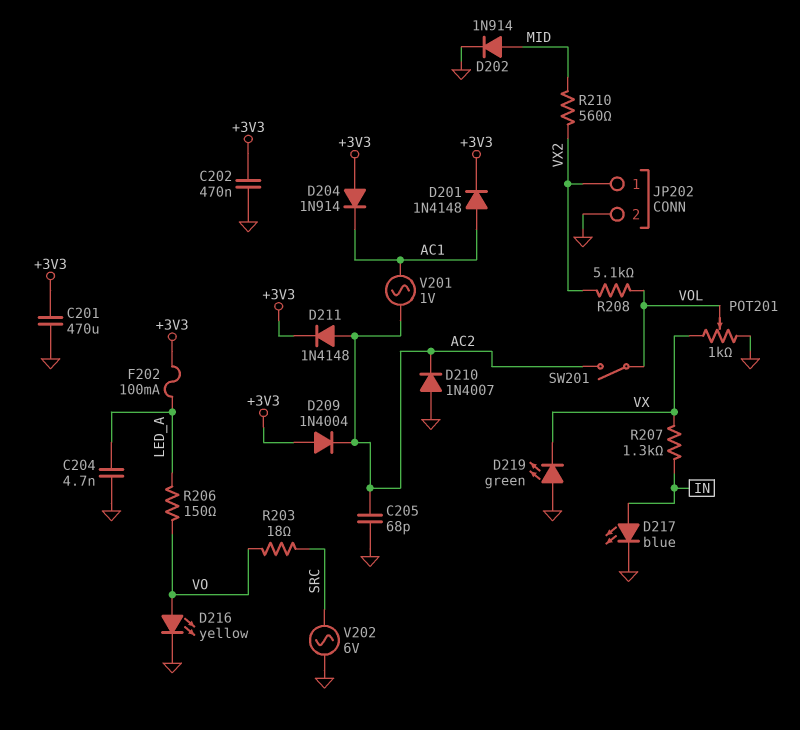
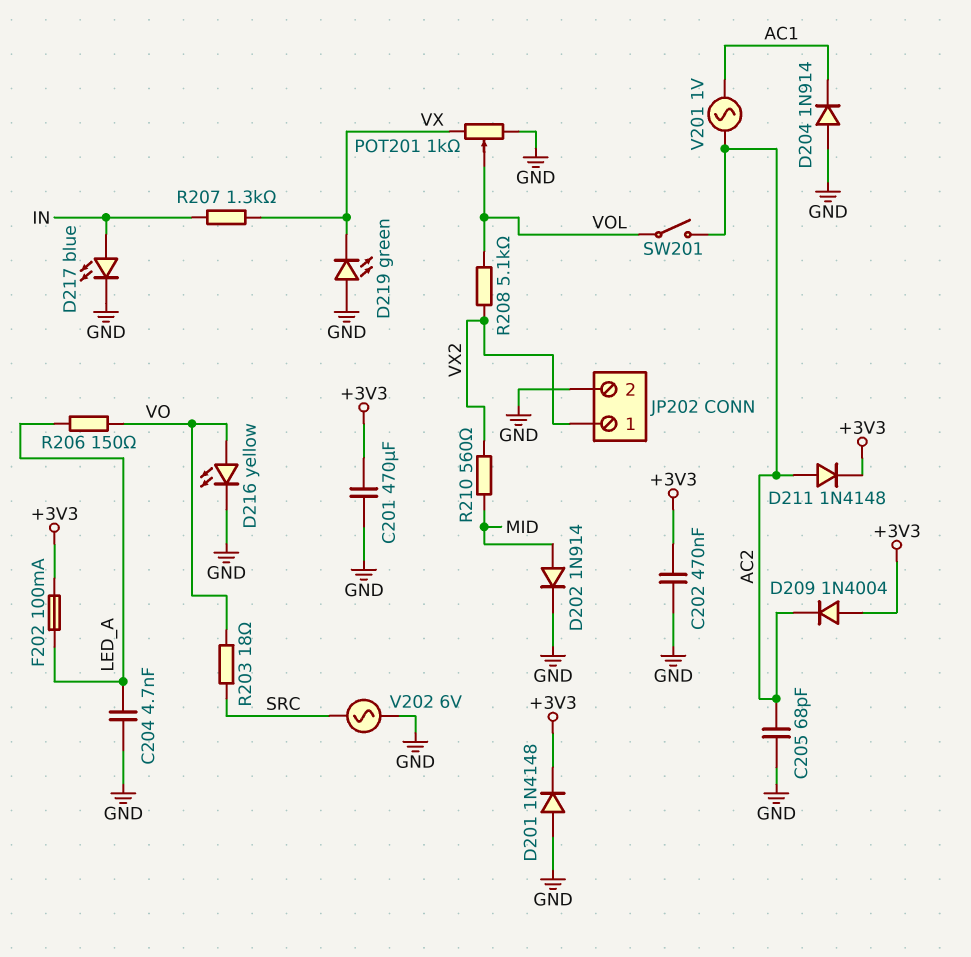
D201: diode 1N4148 (A AC1, K +3V3) -> diode 1N4148 (A GND, K +3V3)
D204: diode 1N914 (A +3V3, K AC1) -> diode 1N914 (A GND, K AC1)
D210: diode 1N4007 (A GND, K AC2) -> none

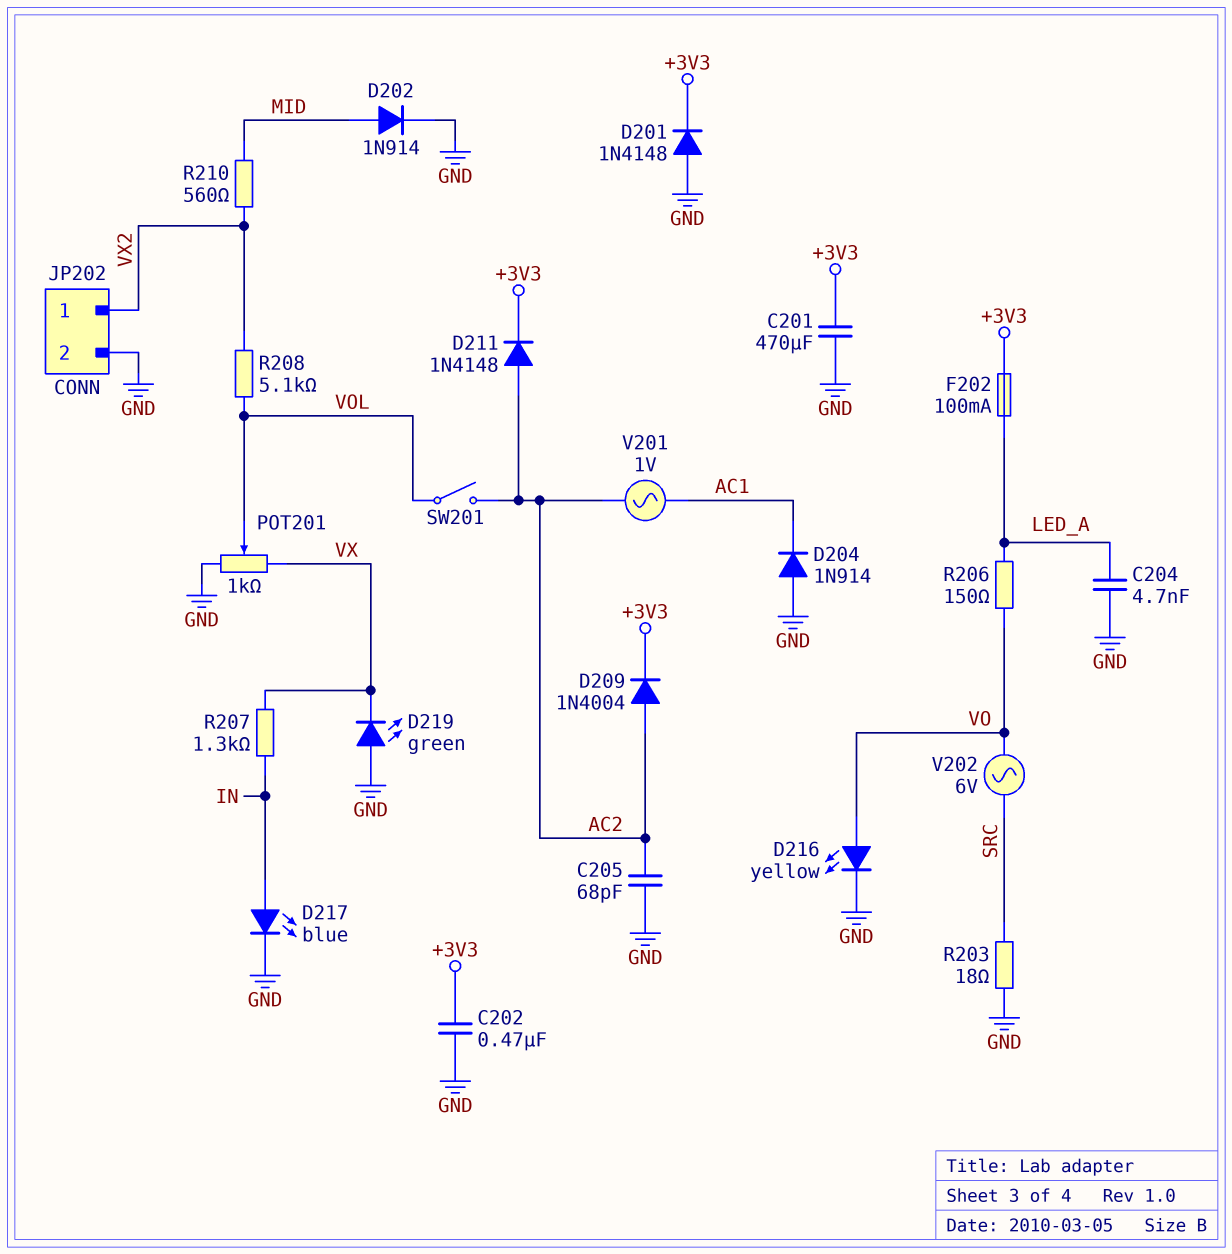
D209: diode 1N4004 (A +3V3, K AC2) -> diode 1N4004 (A AC2, K +3V3)
R203: 18 (SRC, VO) -> 18 (GND, SRC)
V202: AC 6V (GND, SRC) -> AC 6V (SRC, VO)

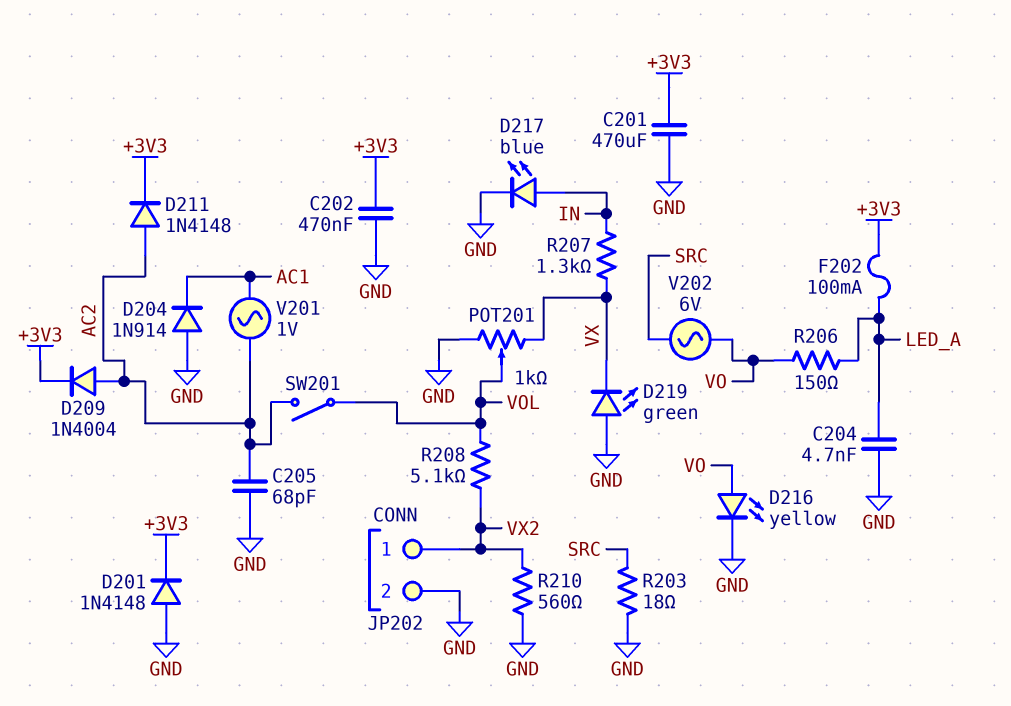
D202: diode 1N914 (A MID, K GND) -> none
R210: 560 (MID, VX2) -> 560 (GND, VX2)

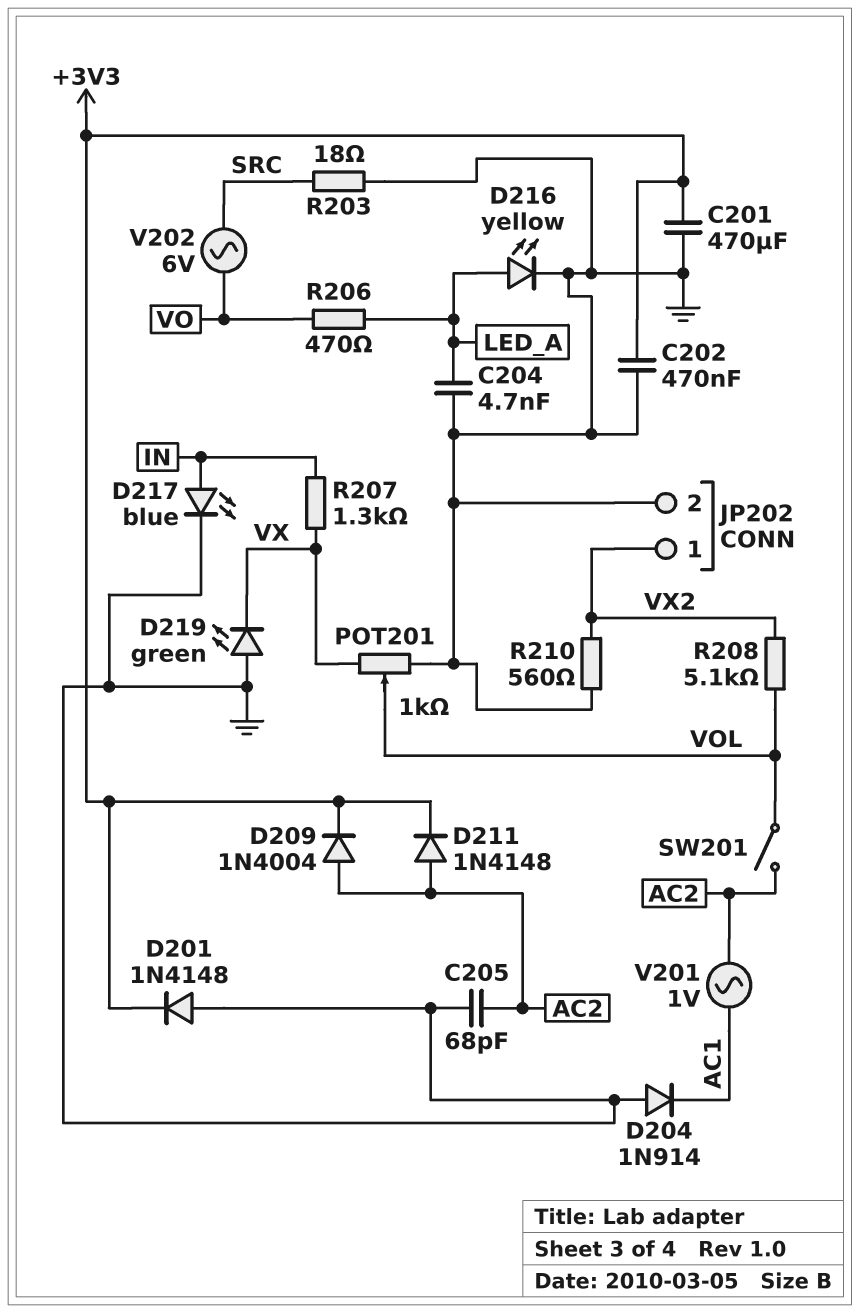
D216: LED yellow (A VO, K GND) -> LED yellow (A LED_A, K GND)
F202: 100mA (+3V3, LED_A) -> none
R206: 150 (LED_A, VO) -> 470 (LED_A, VO)

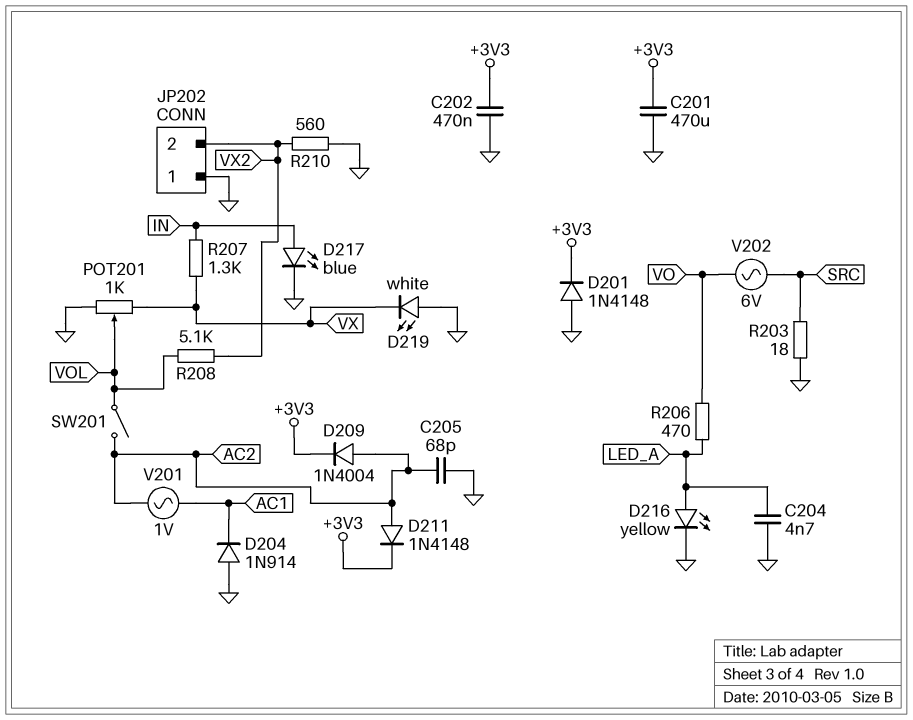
D219: LED green (A GND, K VX) -> LED white (A GND, K VX)
JP202 pin 1: VX2 -> GND
JP202 pin 2: GND -> VX2

